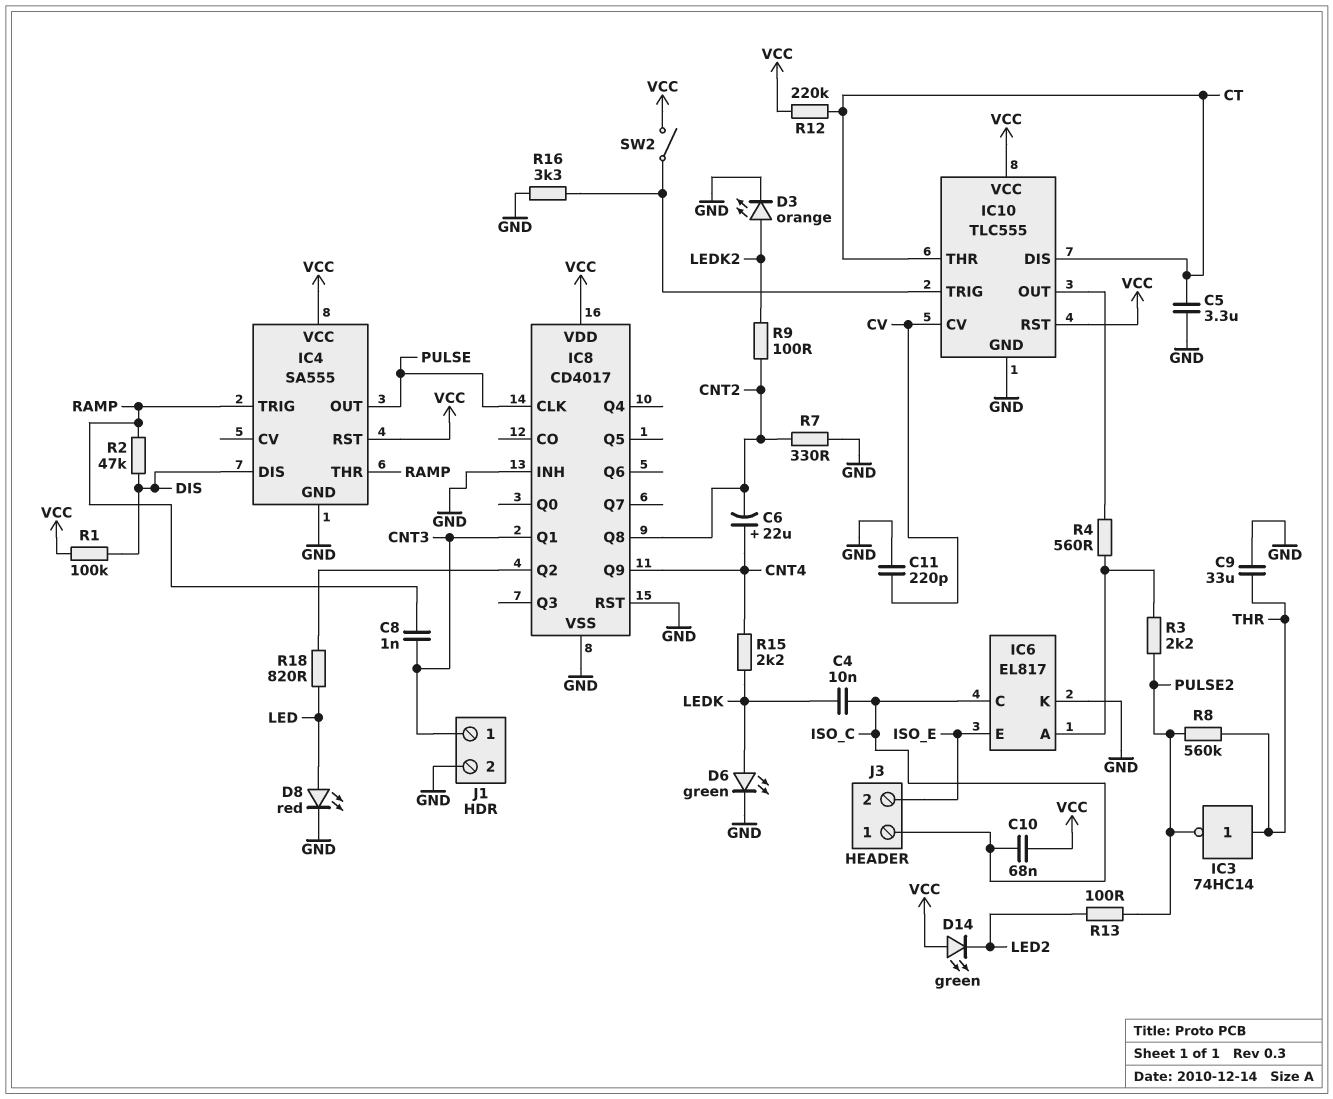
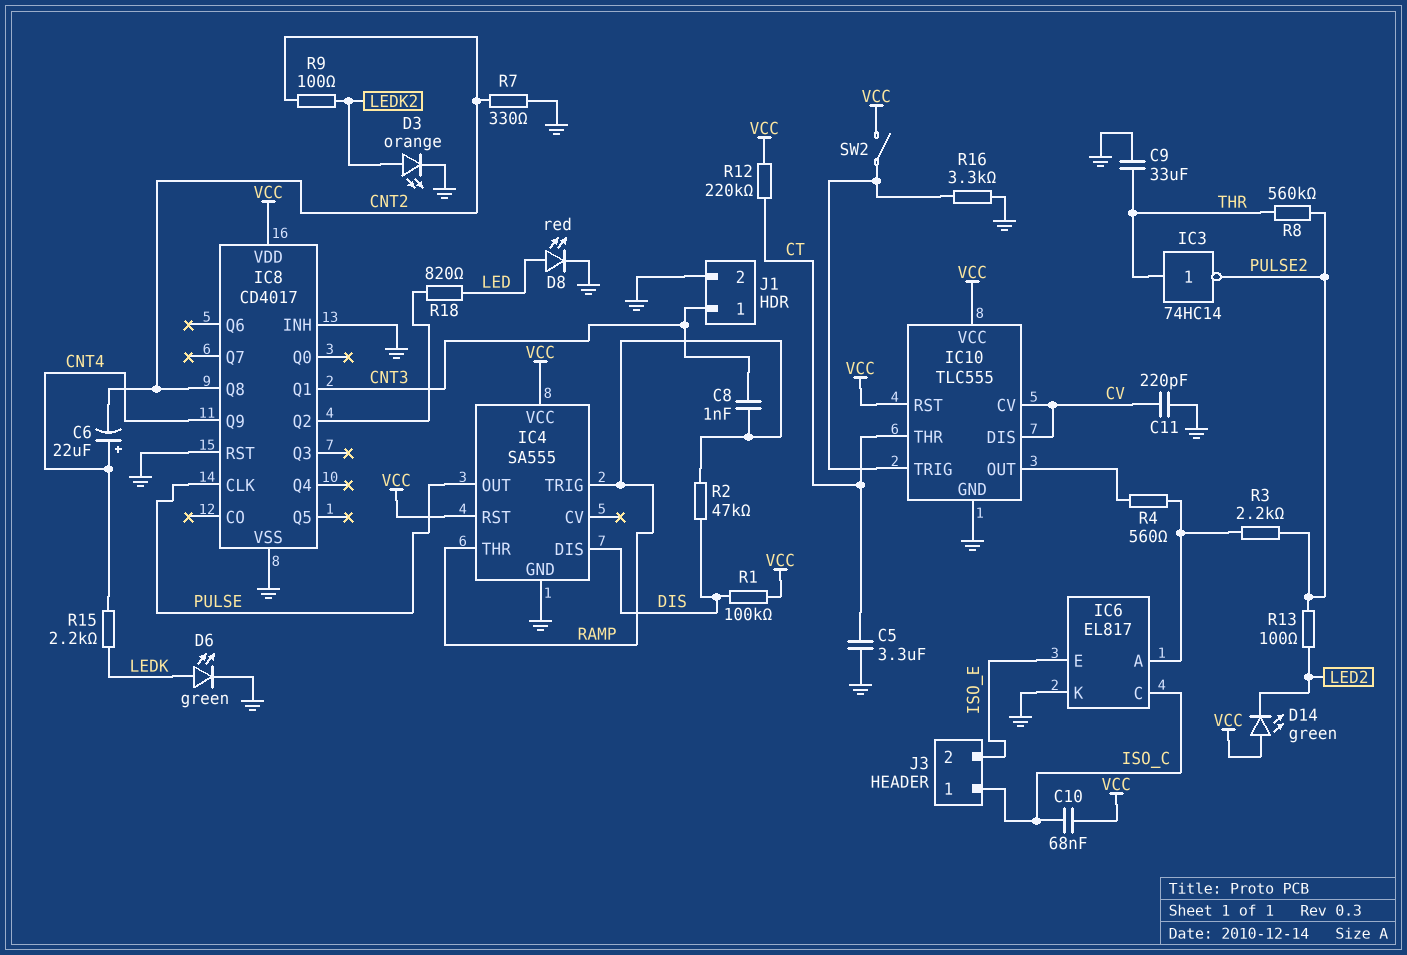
C4: 10nF (ISO_C, LEDK) -> none
IC10 pin DIS: CT -> CV

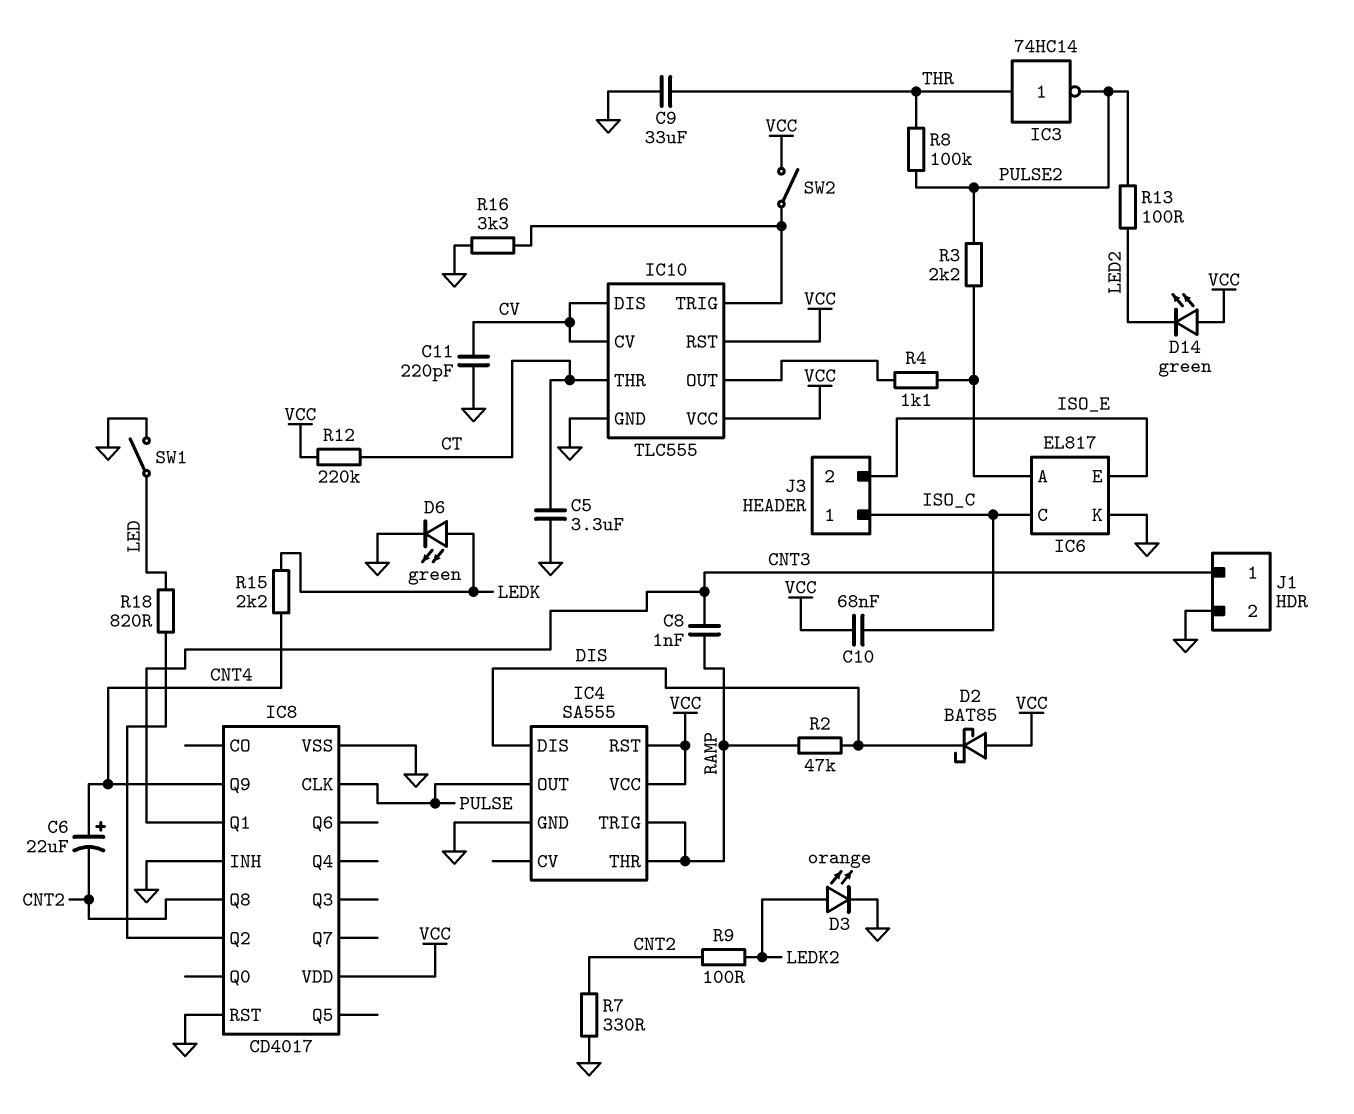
D2: none -> schottky BAT85 (A VCC, K DIS)
D8: LED red (A LED, K GND) -> none
R1: 100k (DIS, VCC) -> none
R4: 560 (IC6/A, IC10/OUT) -> 1.1k (IC6/A, IC10/OUT)
R8: 560k (PULSE2, THR) -> 100k (PULSE2, THR)
SW1: none -> switch (GND, LED)

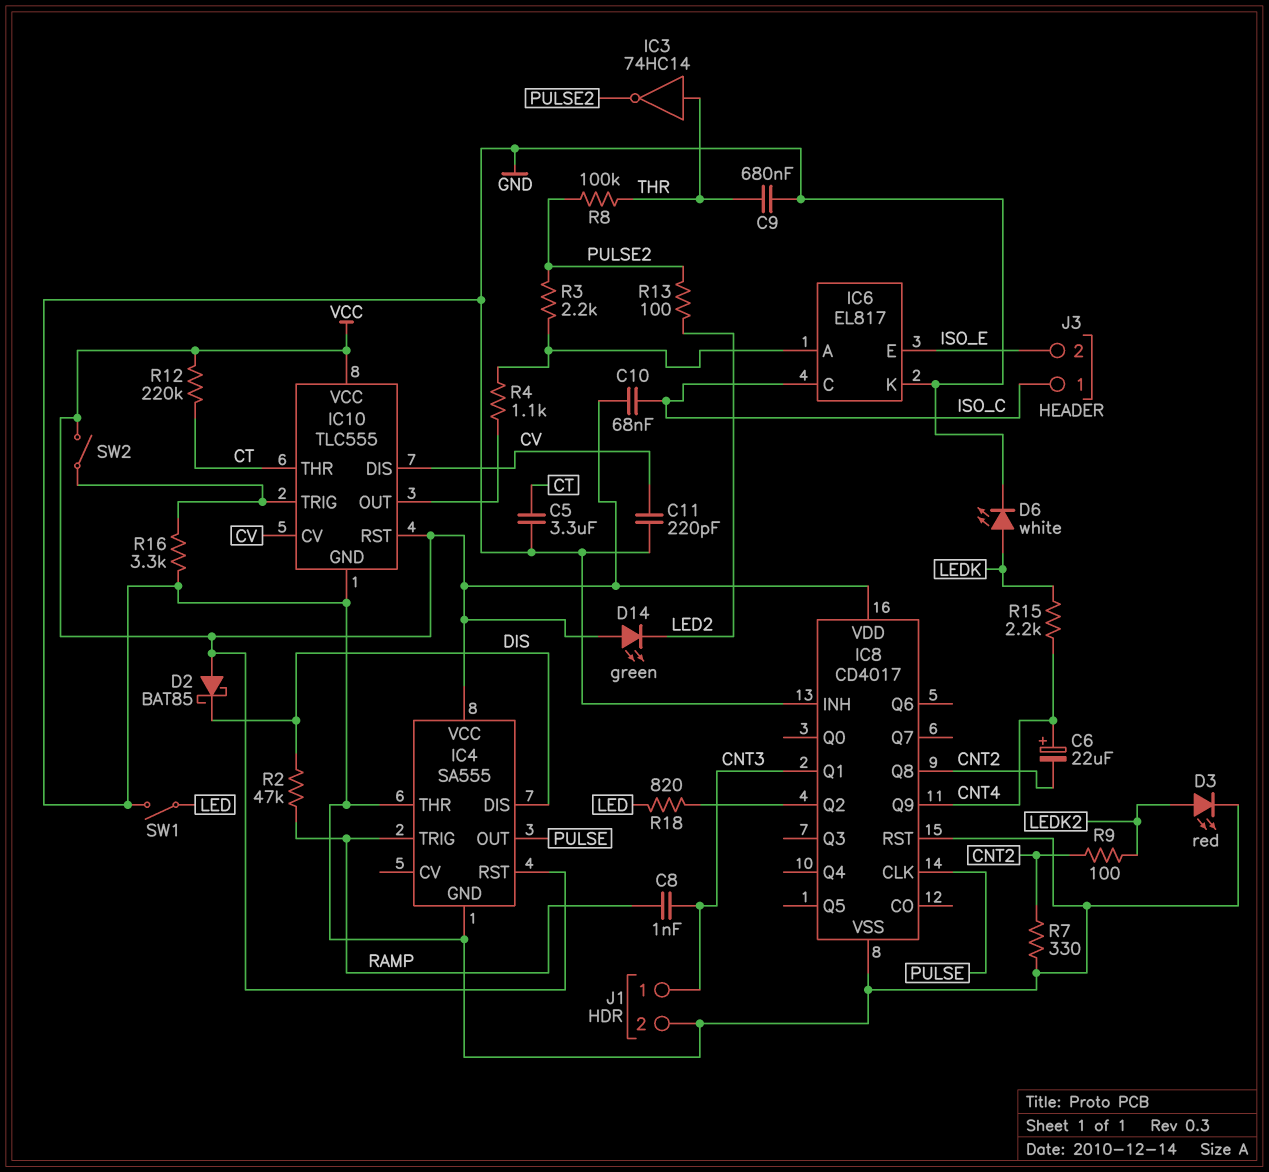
C9: 33uF (GND, THR) -> 680nF (GND, THR)
D3: LED orange (A LEDK2, K GND) -> LED red (A LEDK2, K GND)
D6: LED green (A LEDK, K GND) -> LED white (A LEDK, K GND)
IC4 pin THR: RAMP -> GND

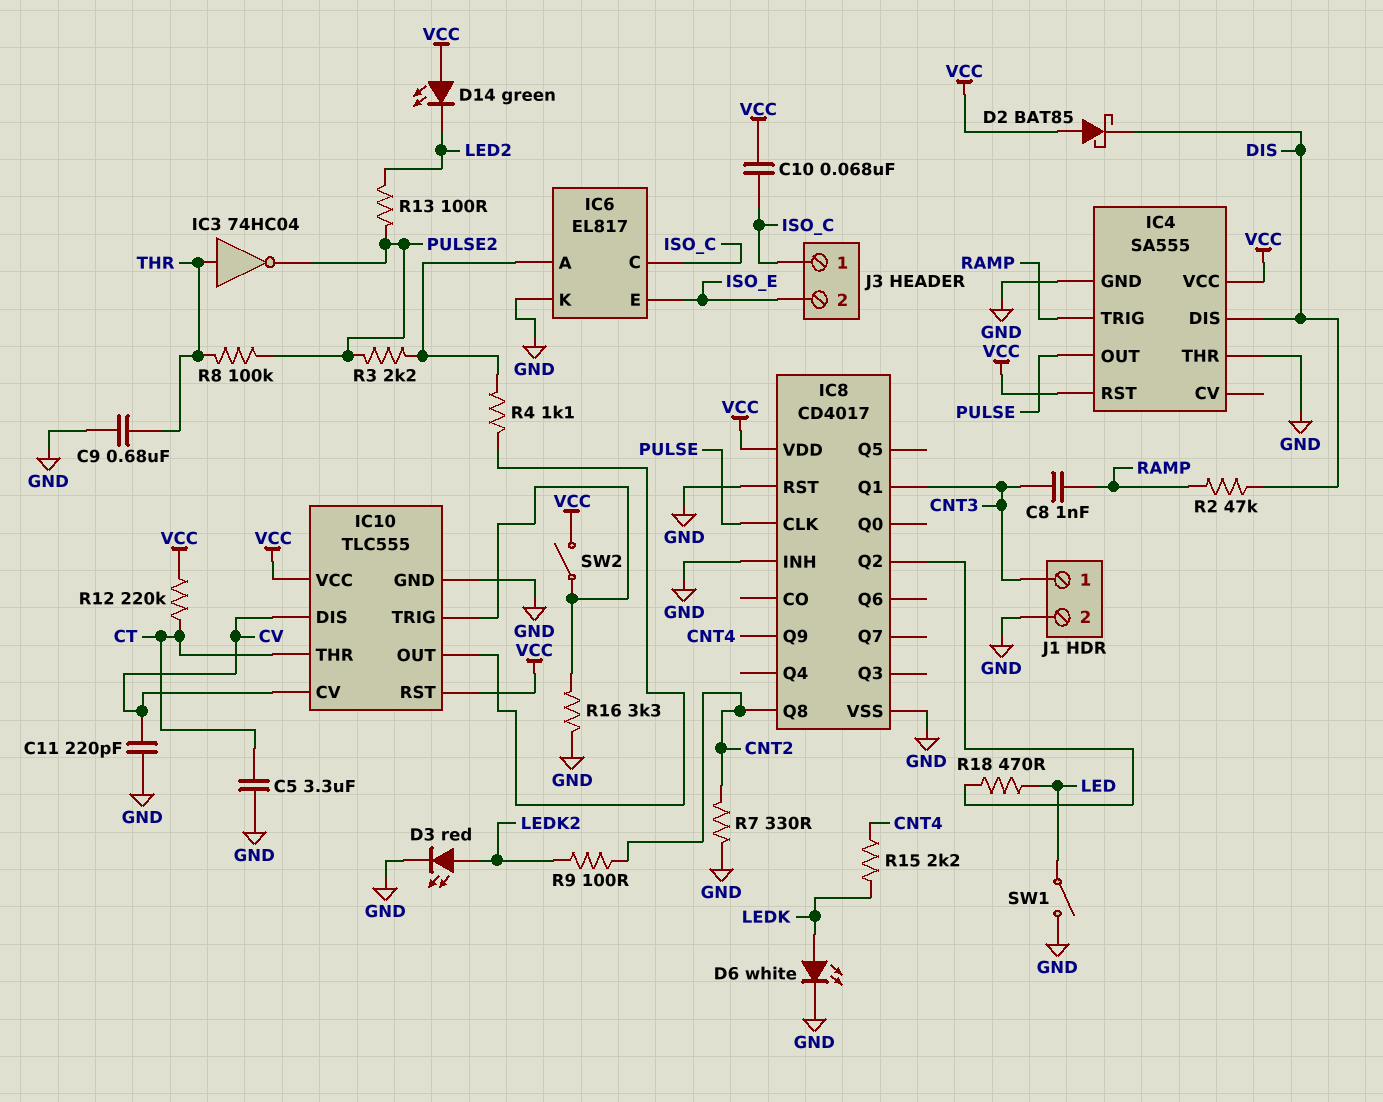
C6: 22uF (plus CNT4, minus CNT2) -> none
IC3: NOT 74HC14 (in THR, out PULSE2) -> NOT 74HC04 (in THR, out PULSE2)
R18: 820 (IC8/Q2, LED) -> 470 (IC8/Q2, LED)

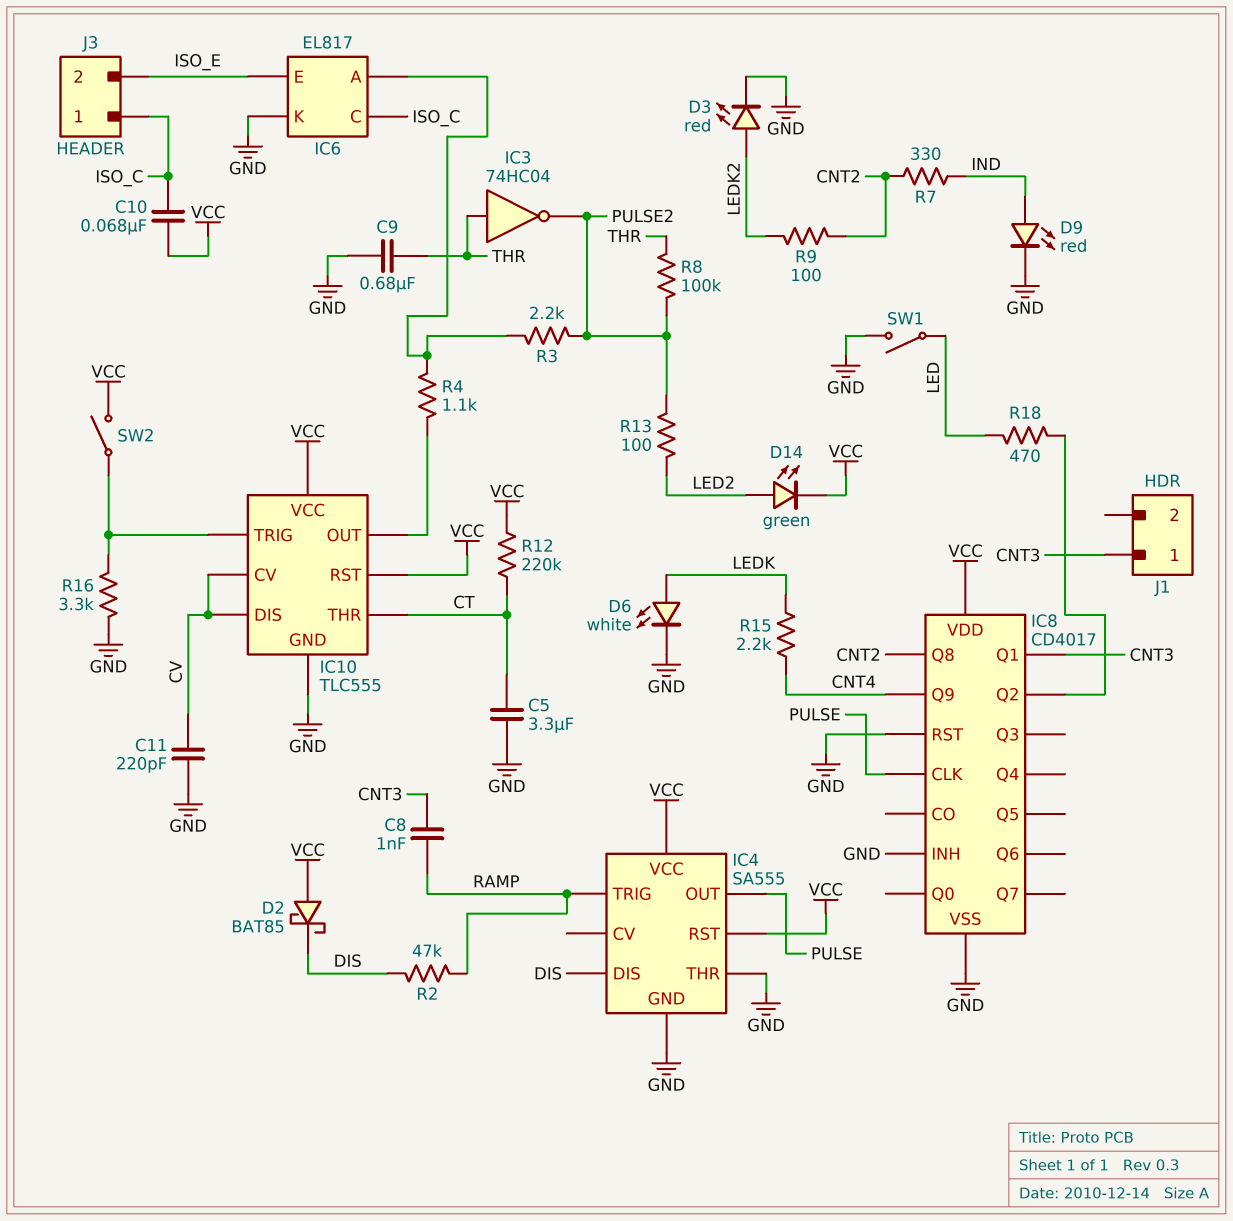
D9: none -> LED red (A IND, K GND)
D14: LED green (A VCC, K LED2) -> LED green (A LED2, K VCC)
J1 pin 2: GND -> none
R7: 330 (CNT2, GND) -> 330 (CNT2, IND)

